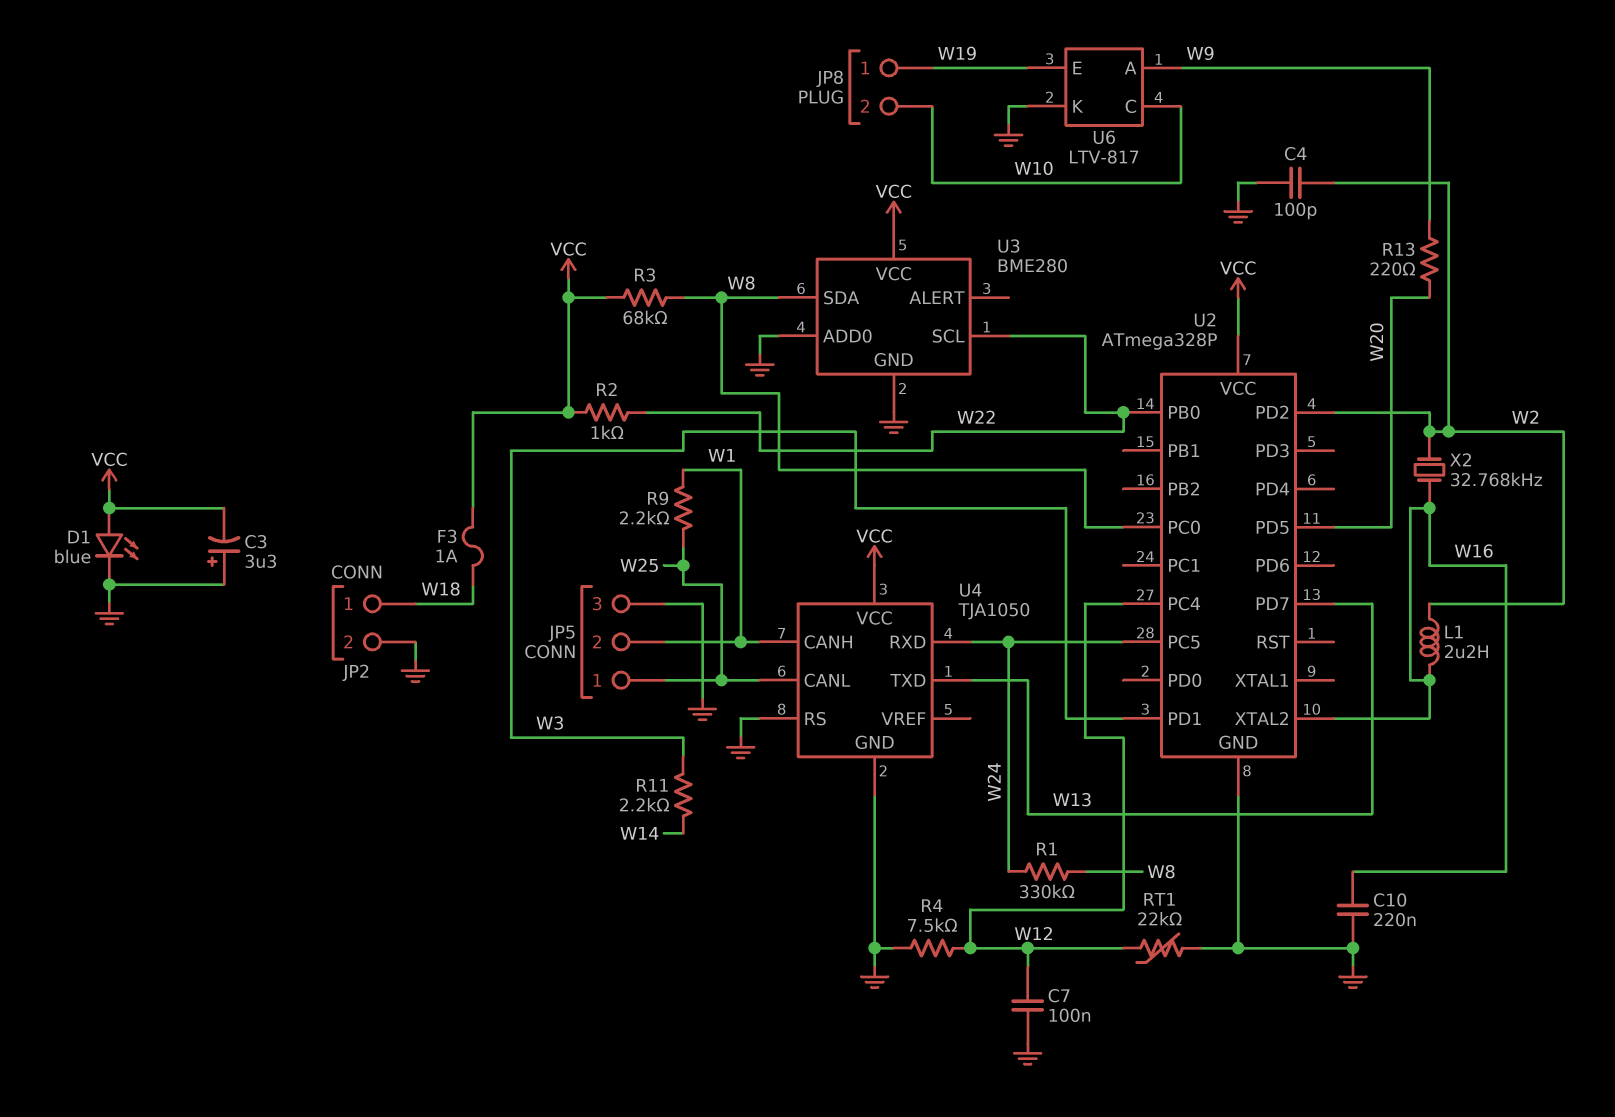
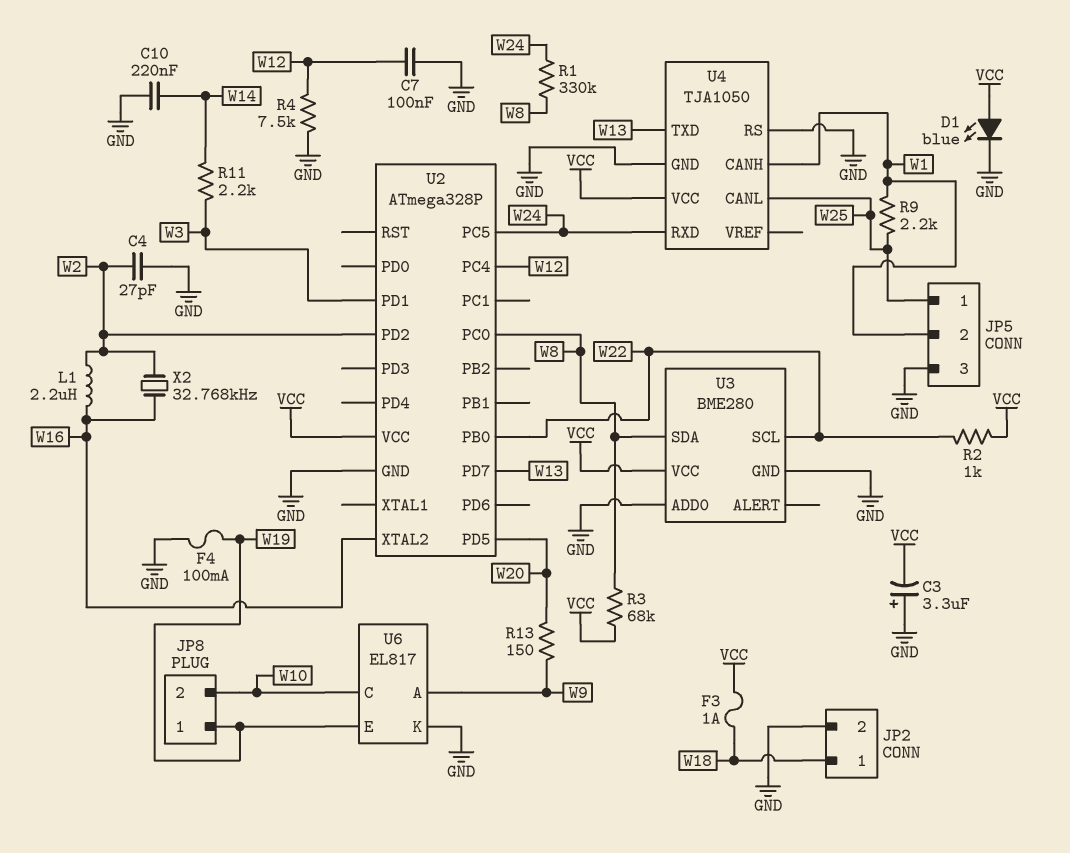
C4: 100pF (GND, W2) -> 27pF (GND, W2)
C10: 220nF (GND, W16) -> 220nF (GND, W14)
F4: none -> 100mA (GND, W19)
R13: 220 (W9, W20) -> 150 (W9, W20)
RT1: 22k (GND, W12) -> none
U6: LTV-817 -> EL817

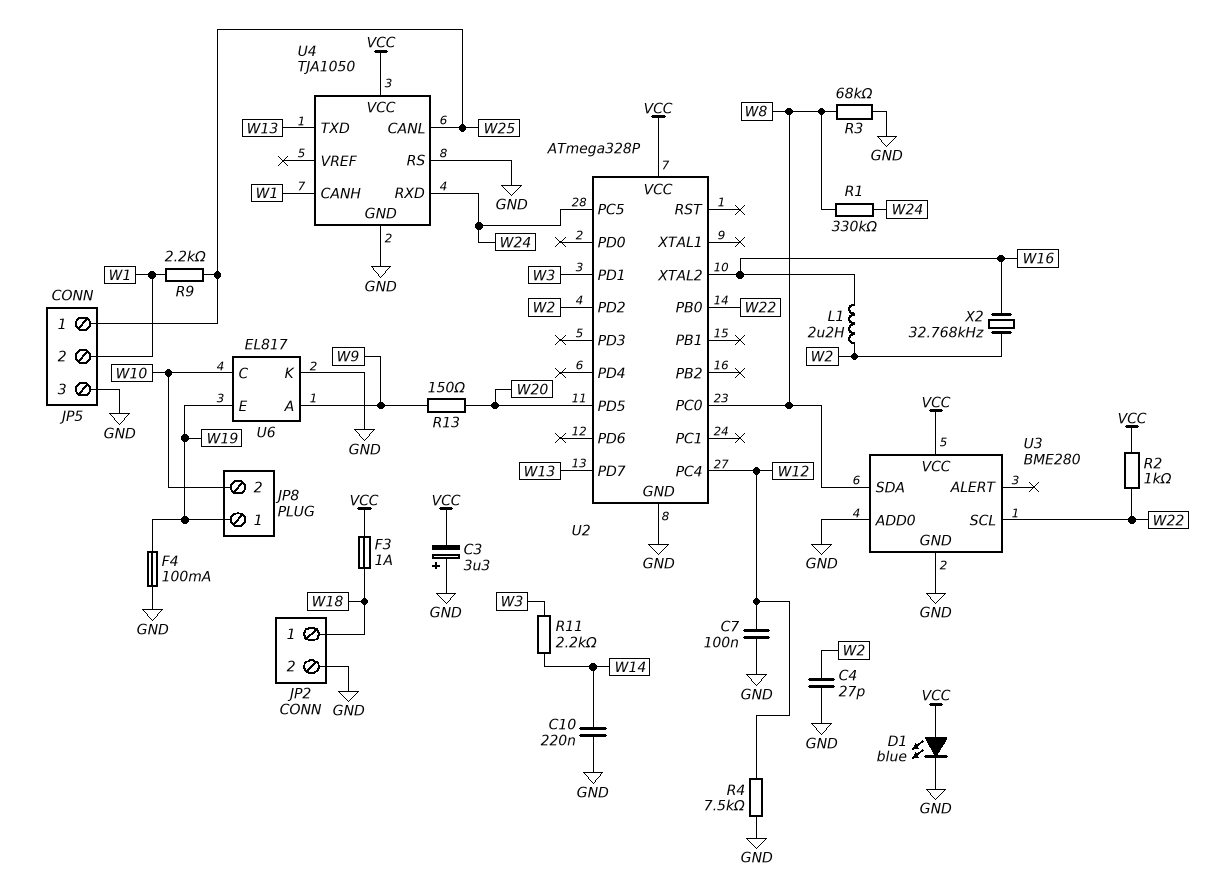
R3: 68k (VCC, W8) -> 68k (GND, W8)

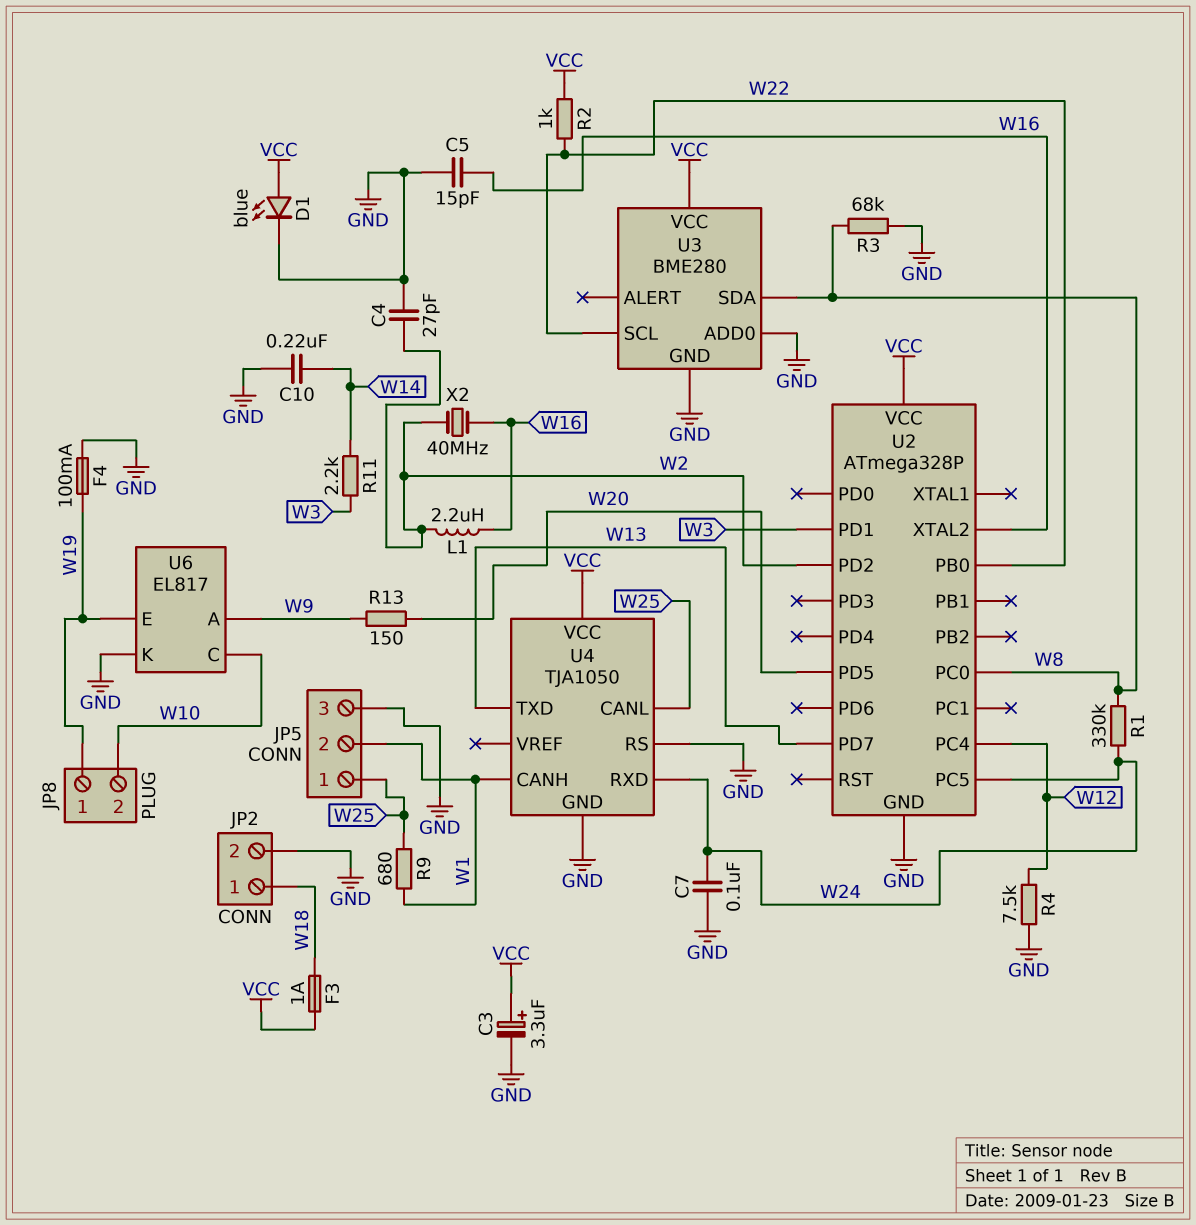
C3: 3.3uF (plus GND, minus VCC) -> 3.3uF (plus VCC, minus GND)
C5: none -> 15pF (GND, W16)
C7: 100nF (GND, W12) -> 100nF (GND, W24)
R9: 2.2k (W1, W25) -> 680 (W1, W25)
X2: 32.768kHz (W2, W16) -> 40MHz (W2, W16)

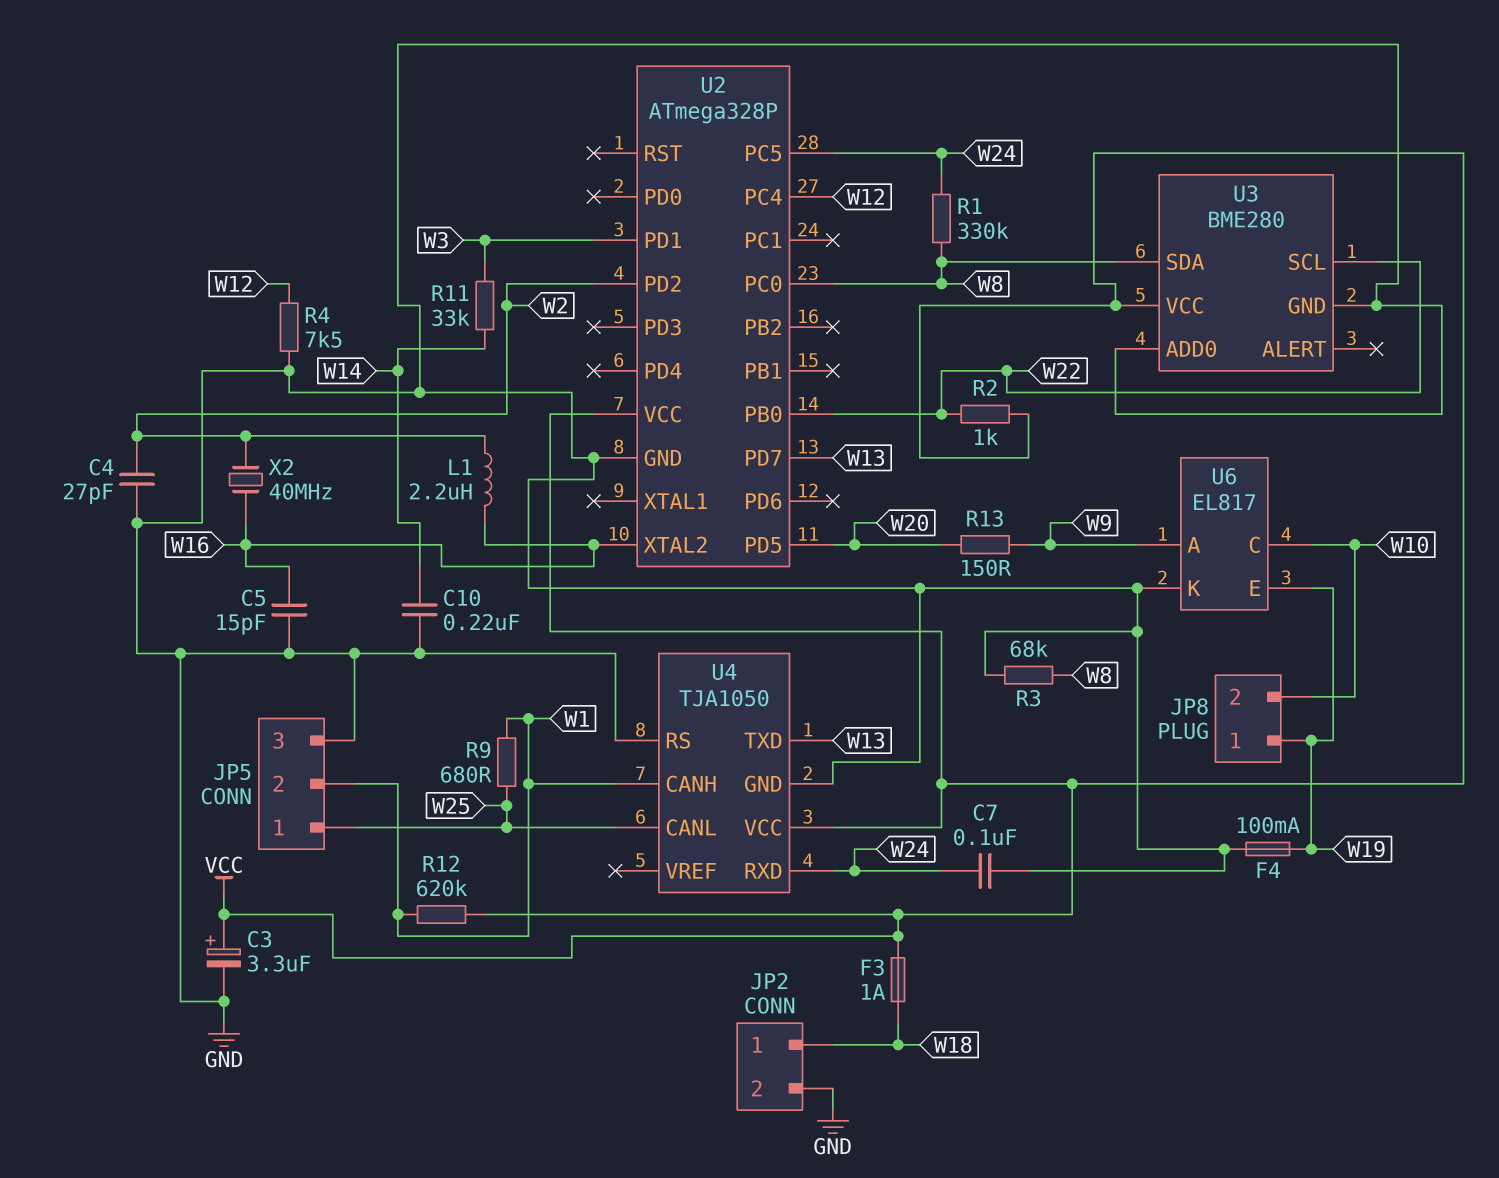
D1: LED blue (A VCC, K GND) -> none
R11: 2.2k (W3, W14) -> 33k (W3, W14)
R12: none -> 620k (VCC, W1)

